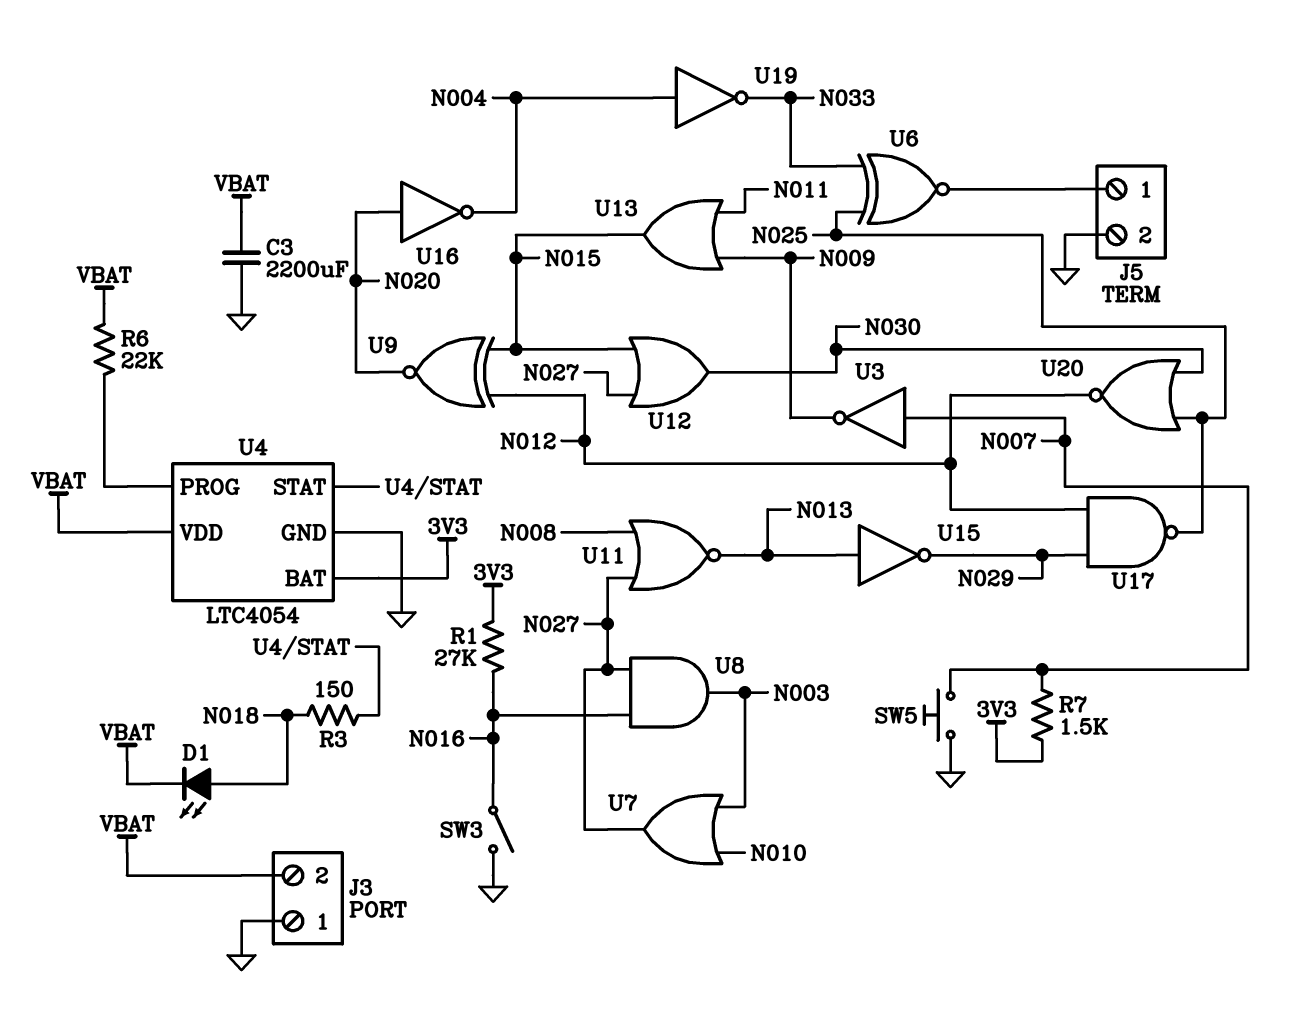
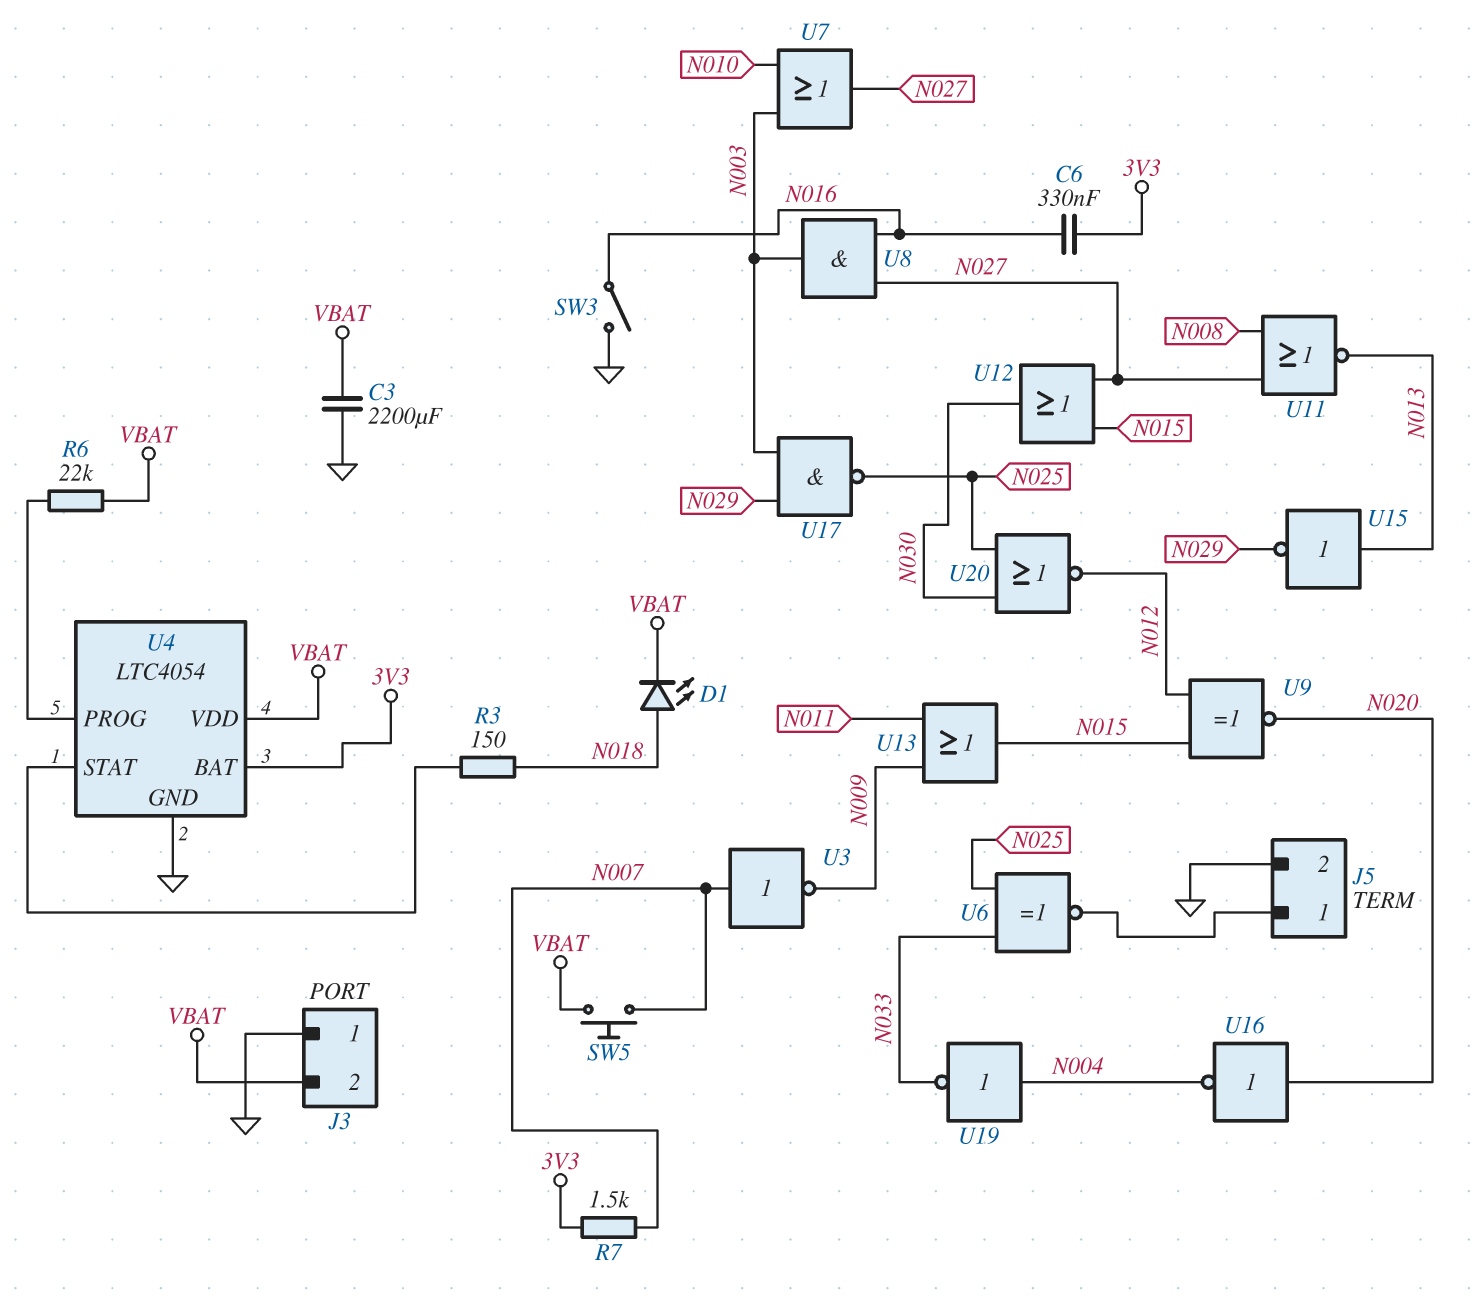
C6: none -> 330nF (3V3, N016)
R1: 27k (3V3, N016) -> none
SW5: button (GND, N007) -> button (N007, VBAT)
U17: NAND (in N012, in N029, out N025) -> NAND (in N003, in N029, out N025)

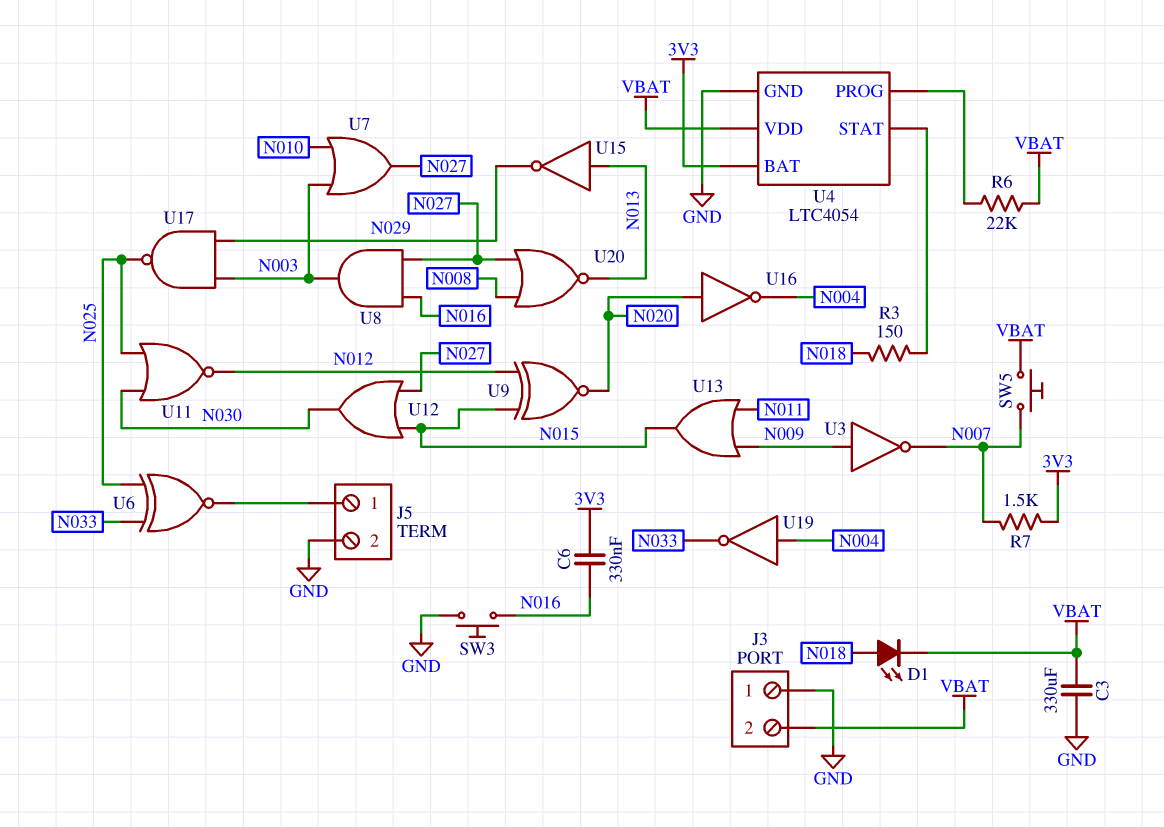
C3: 2200uF (GND, VBAT) -> 330uF (GND, VBAT)
SW3: switch (GND, N016) -> button (GND, N016)
U3: NOT (in N007, out N009) -> NOT (in N009, out N007)
U11: NOR (in N008, in N027, out N013) -> NOR (in N025, in N030, out N012)
U20: NOR (in N025, in N030, out N012) -> NOR (in N008, in N027, out N013)

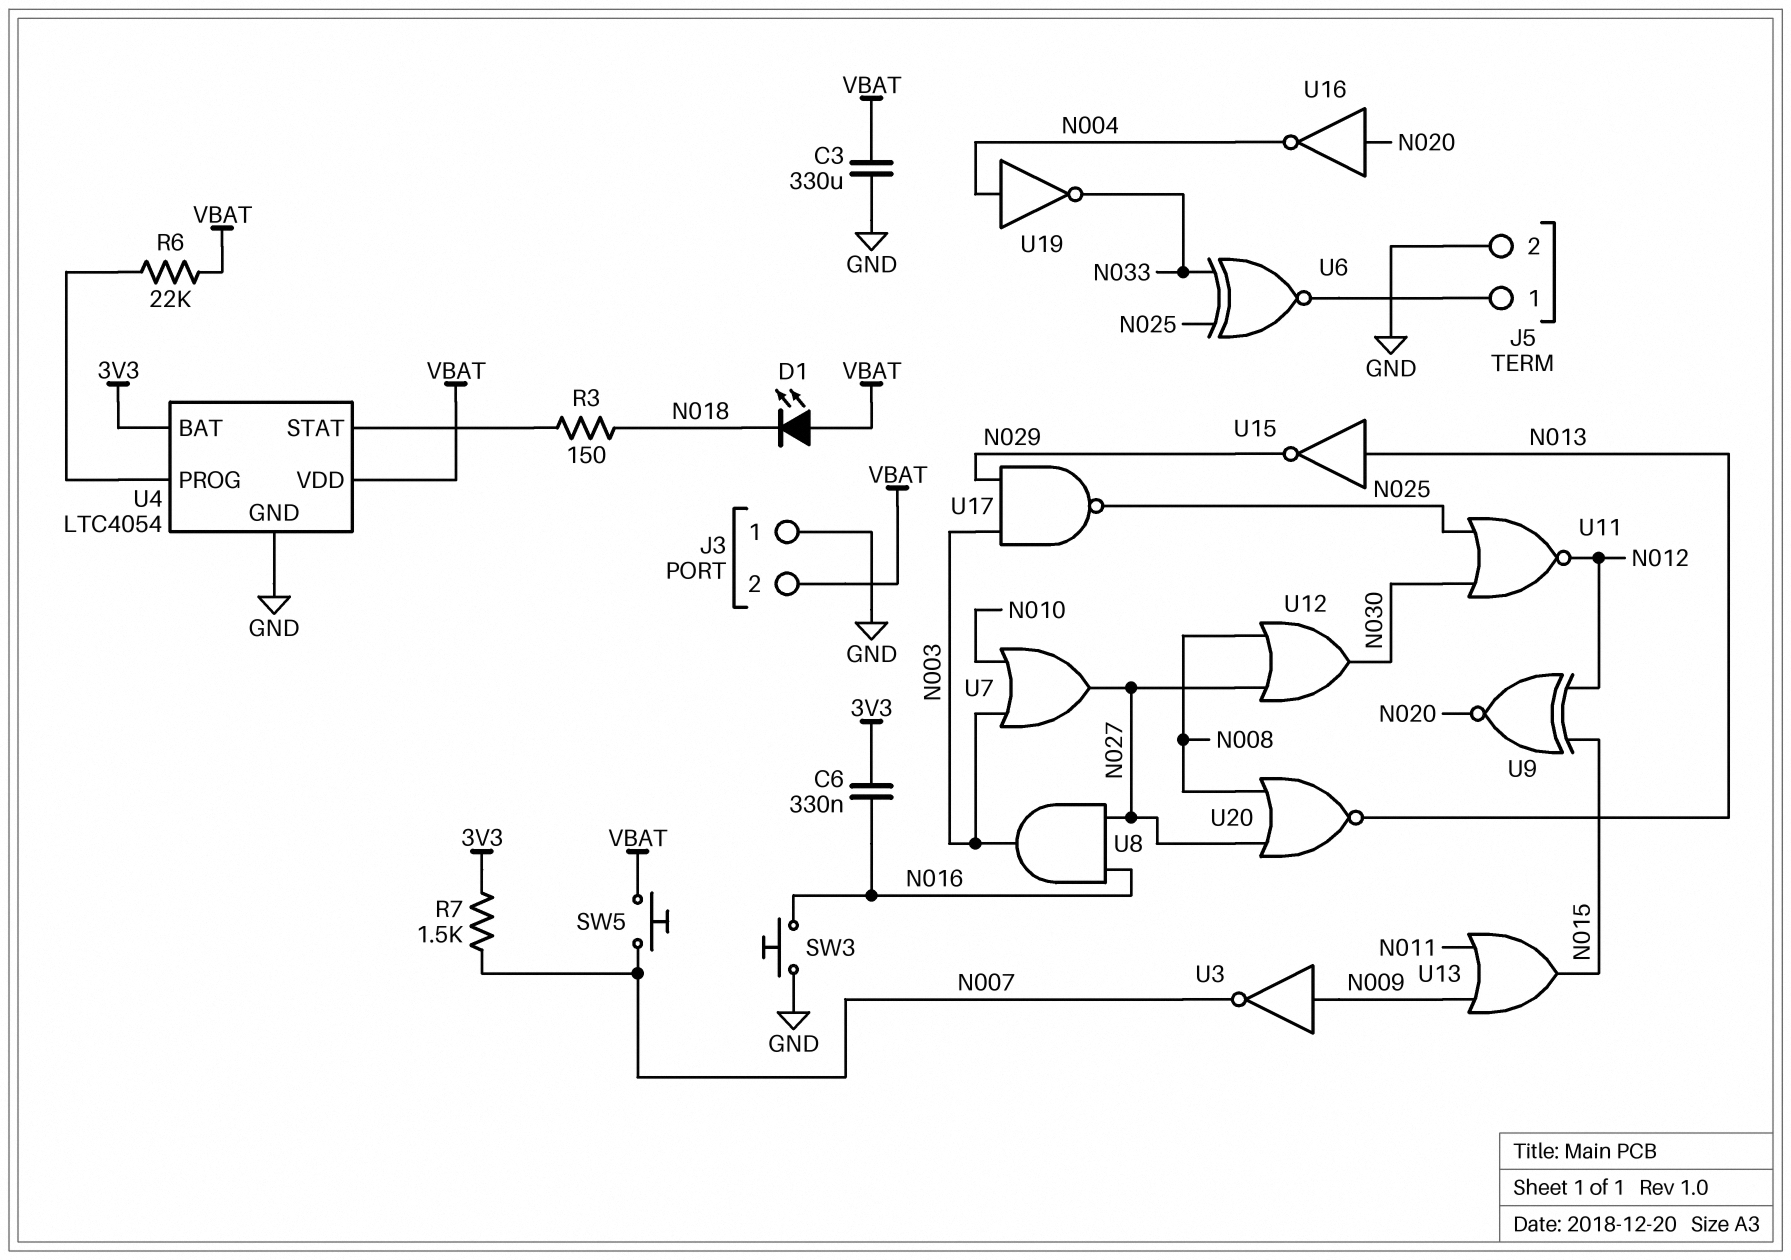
D1: LED (A N018, K VBAT) -> LED (A VBAT, K N018)
U12: OR (in N015, in N027, out N030) -> OR (in N008, in N027, out N030)

